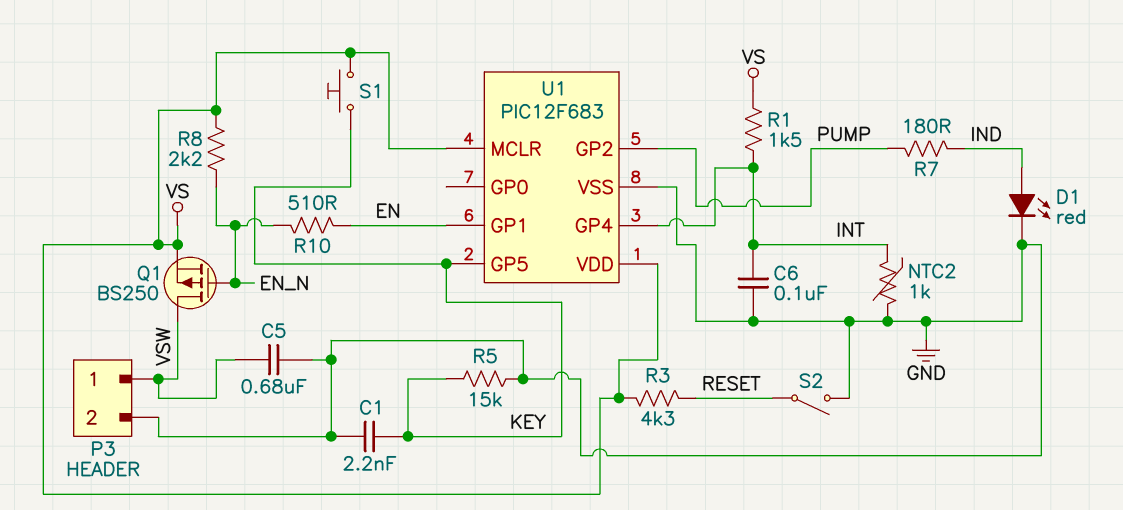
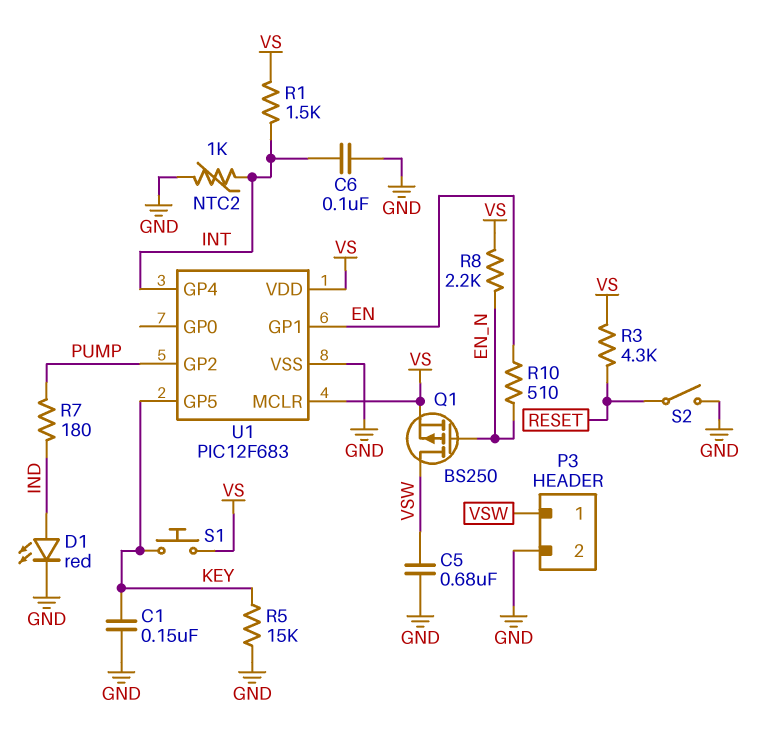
C1: 2.2nF (GND, KEY) -> 150nF (GND, KEY)

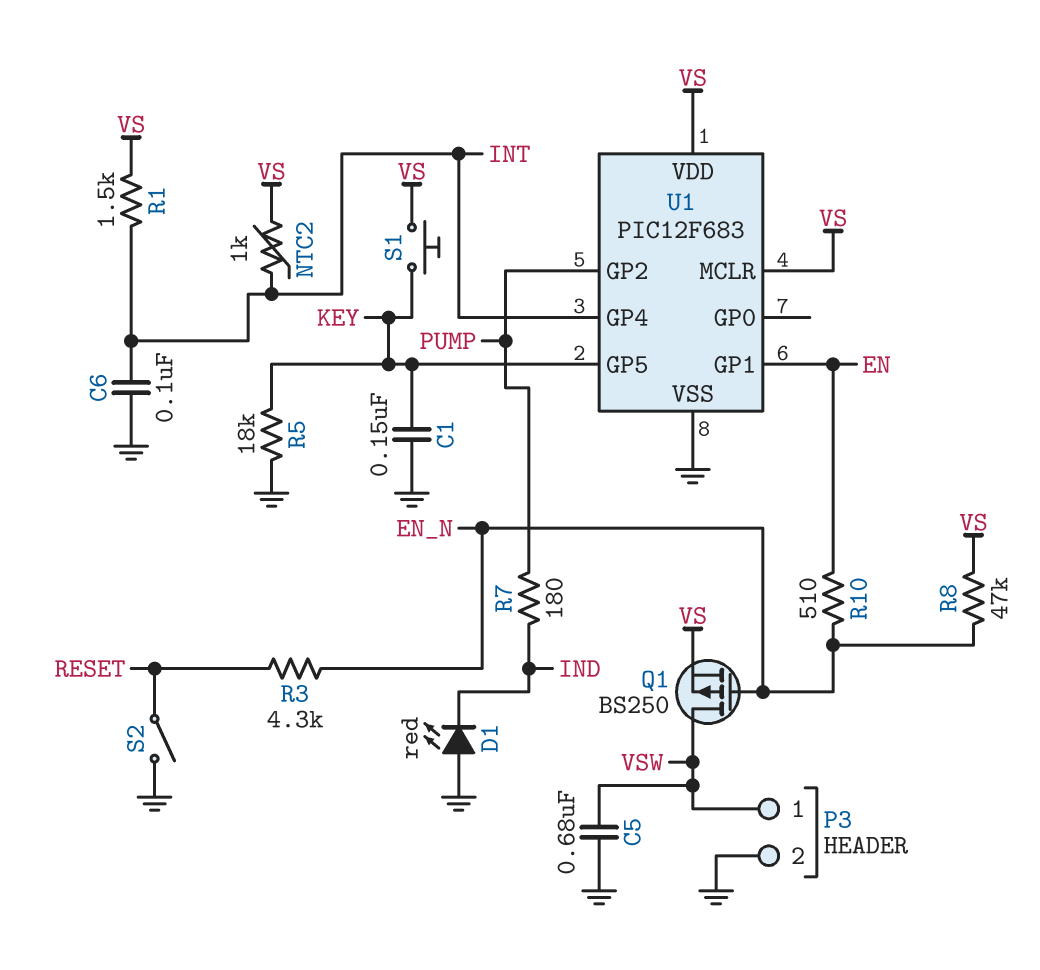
D1: LED red (A IND, K GND) -> LED red (A GND, K IND)
NTC2: 1k (GND, INT) -> 1k (INT, VS)
R3: 4.3k (RESET, VS) -> 4.3k (EN_N, RESET)
R5: 15k (GND, KEY) -> 18k (GND, KEY)
R8: 2.2k (EN_N, VS) -> 47k (EN_N, VS)

